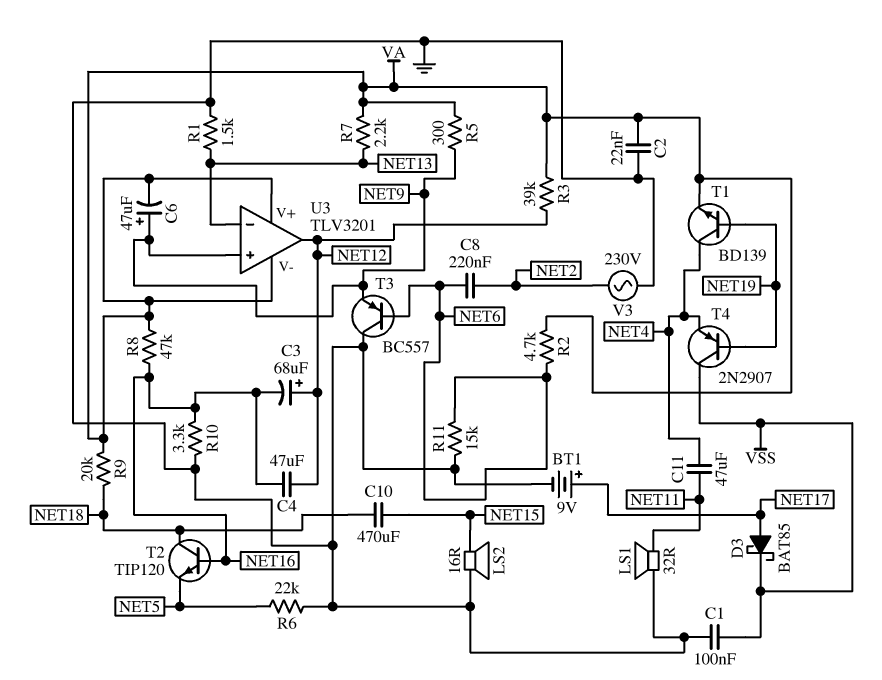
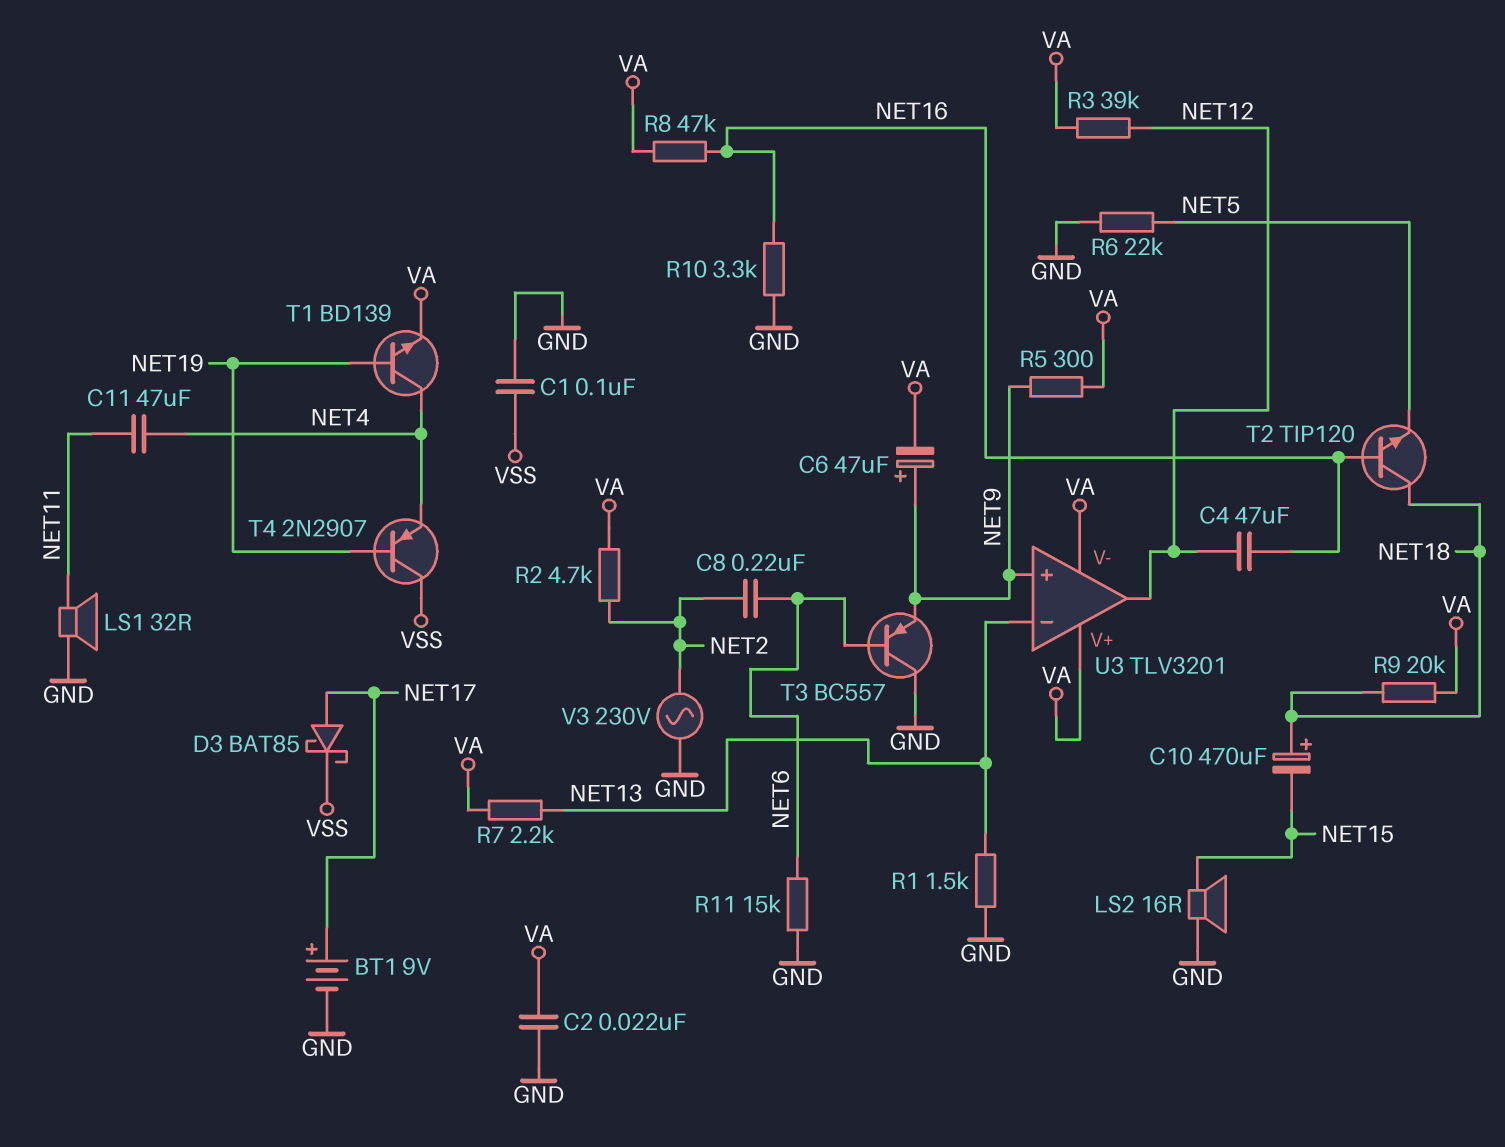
C3: 68uF (plus NET12, minus NET16) -> none
C10: 470uF (NET15, NET18) -> 470uF (plus NET18, minus NET15)
R2: 4.7k (NET6, VA) -> 4.7k (NET2, VA)

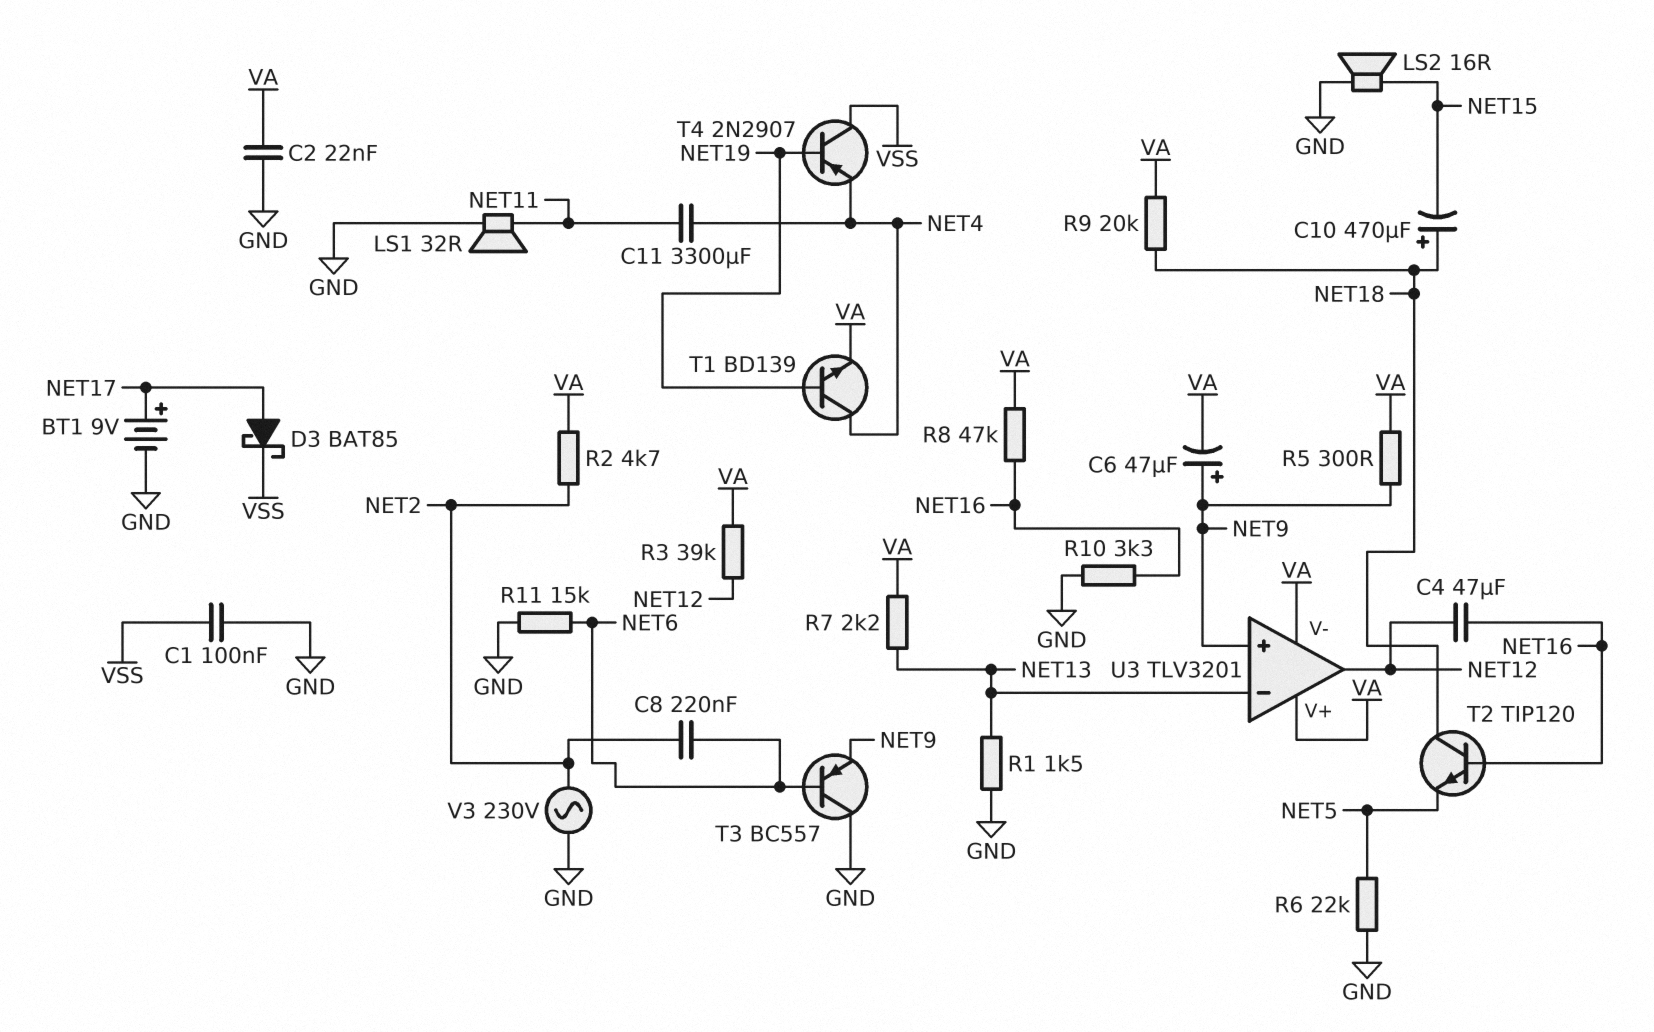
C11: 47uF (NET4, NET11) -> 3300uF (NET4, NET11)

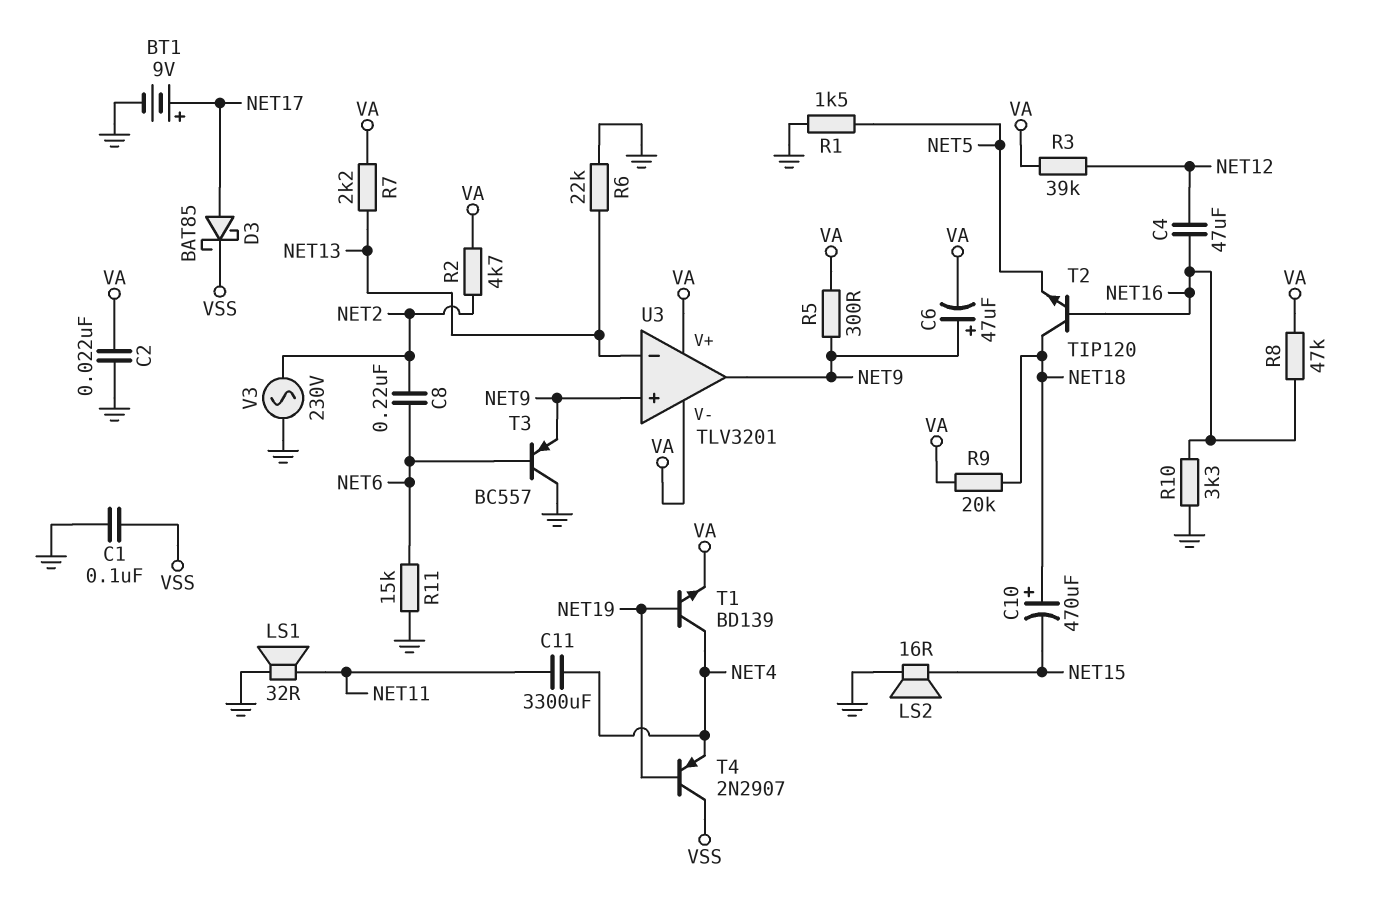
R1: 1.5k (GND, NET13) -> 1.5k (GND, NET5)
R6: 22k (GND, NET5) -> 22k (GND, NET13)
U3 pin out: NET12 -> NET9

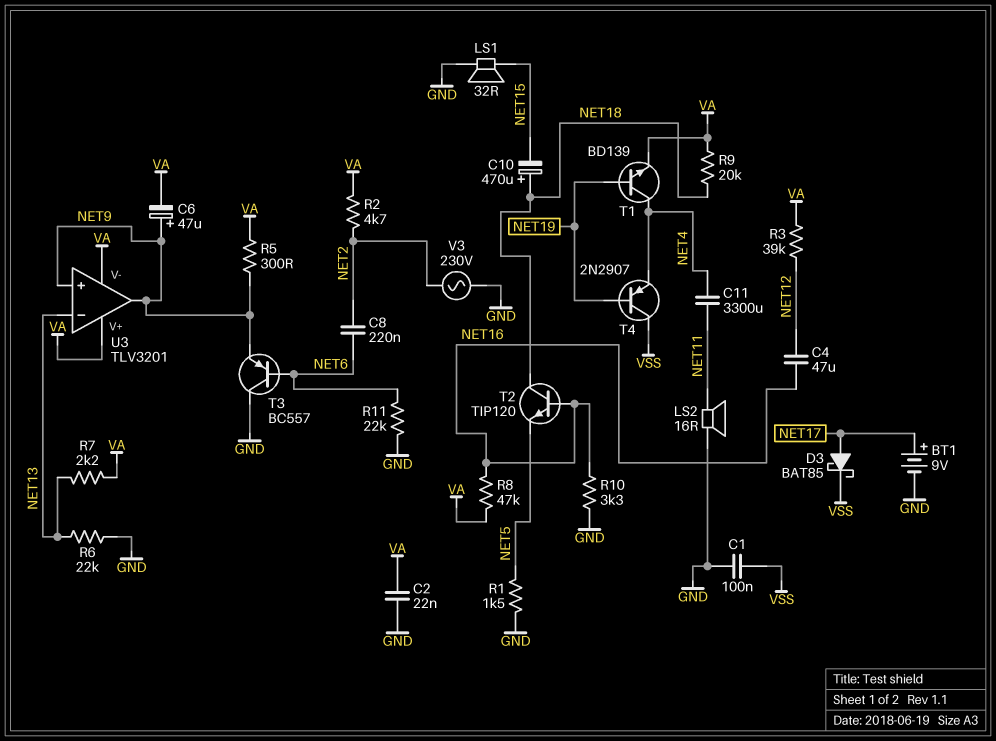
LS1: speaker 32R (GND, NET11) -> speaker 32R (GND, NET15)
LS2: speaker 16R (GND, NET15) -> speaker 16R (GND, NET11)
R11: 15k (GND, NET6) -> 22k (GND, NET6)

